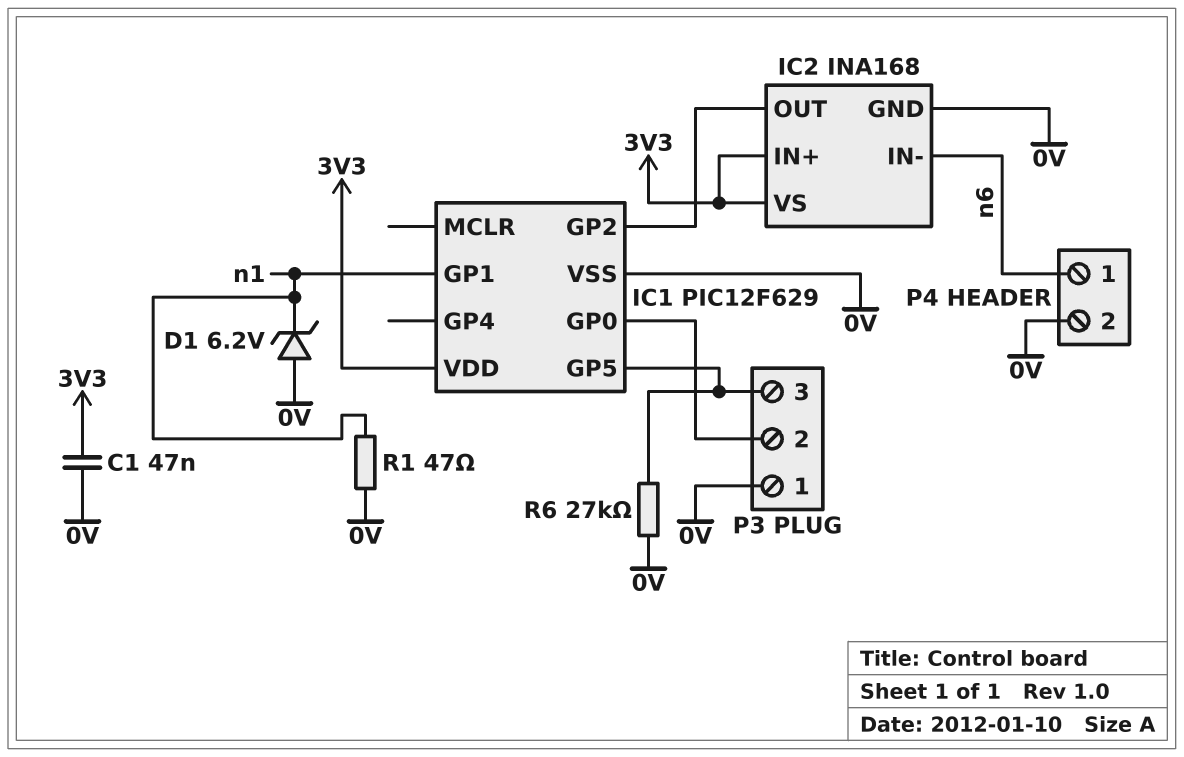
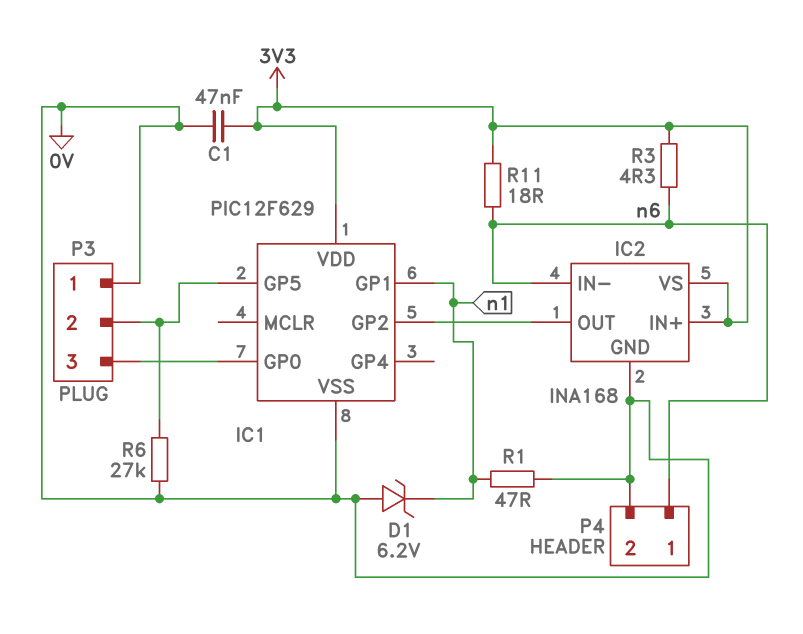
P3 pin 2: IC1/GP0 -> IC1/GP5
P3 pin 3: IC1/GP5 -> IC1/GP0
R3: none -> 4.3 (3V3, n6)
R11: none -> 18 (3V3, n6)

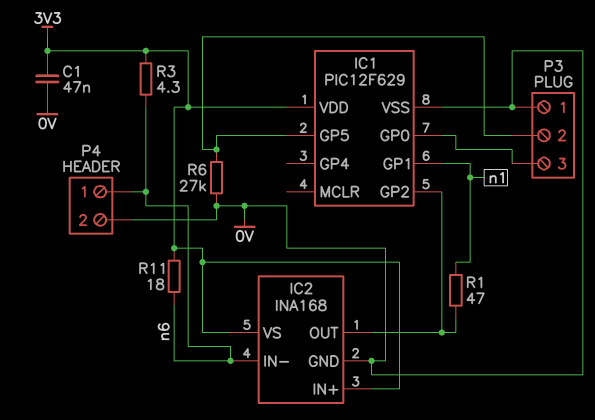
D1: zener 6.2V (A 0V, K n1) -> none
R1: 47 (0V, n1) -> 47 (IC1/GP2, n1)

